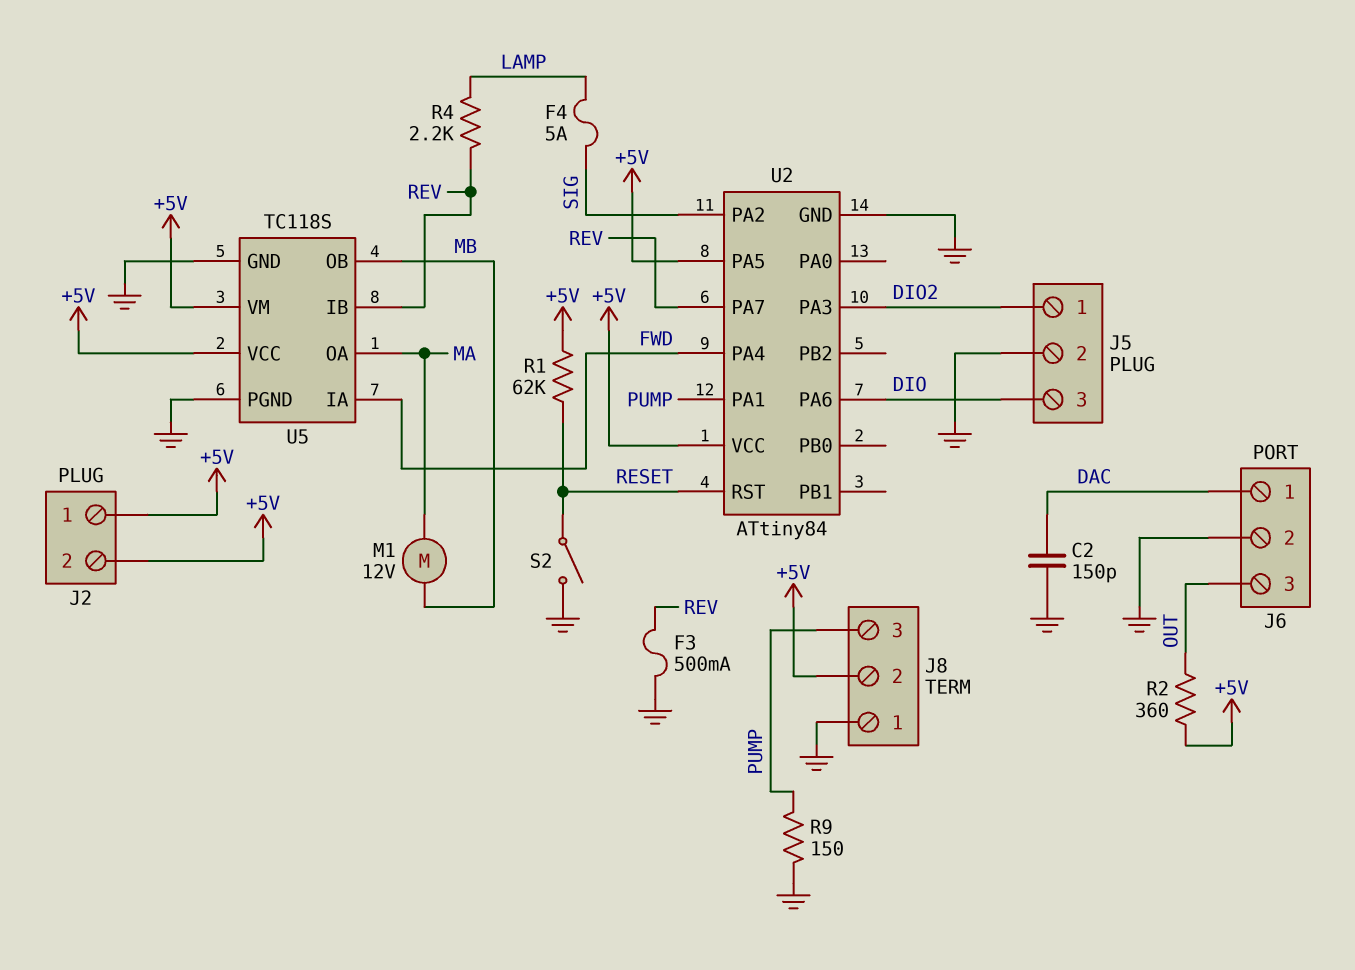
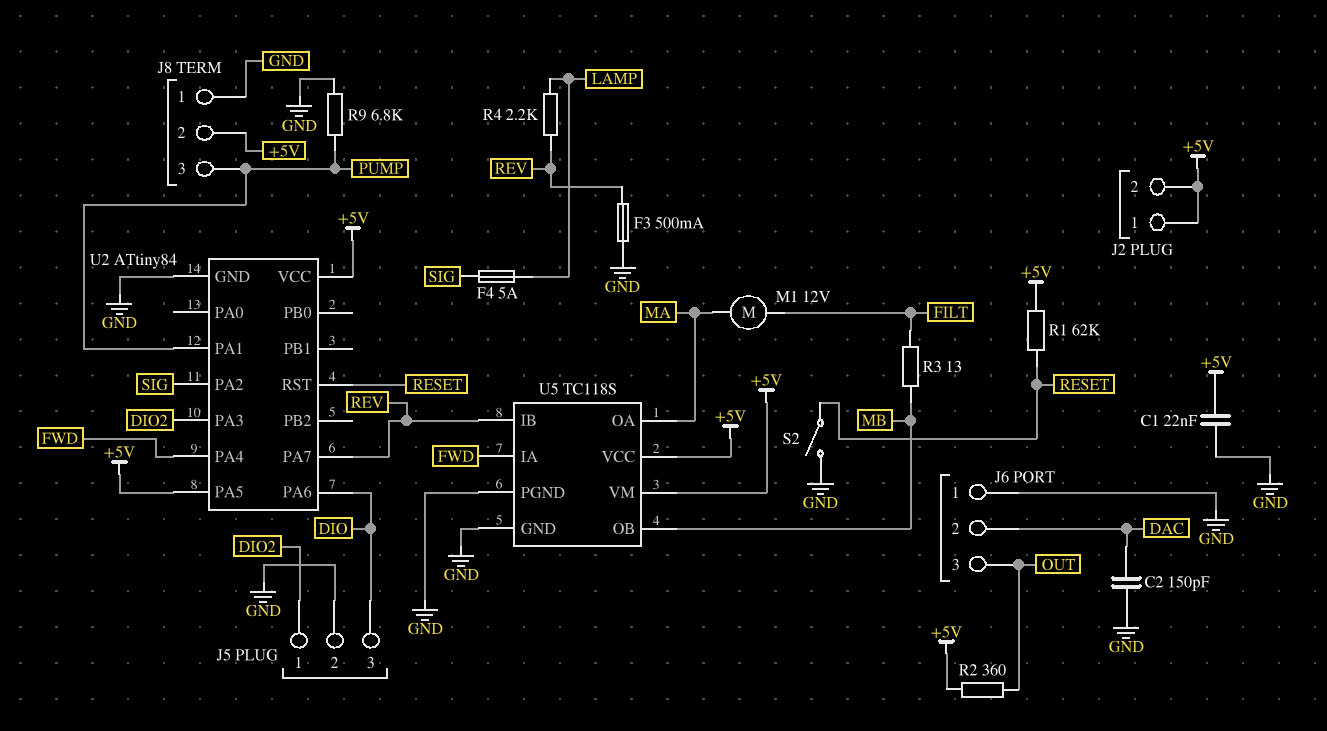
C1: none -> 22nF (+5V, GND)
J6 pin 1: DAC -> GND
J6 pin 2: GND -> DAC
M1: motor 12V (MA, MB) -> motor 12V (FILT, MA)
R3: none -> 13 (FILT, MB)
R9: 150 (GND, PUMP) -> 6.8k (GND, PUMP)

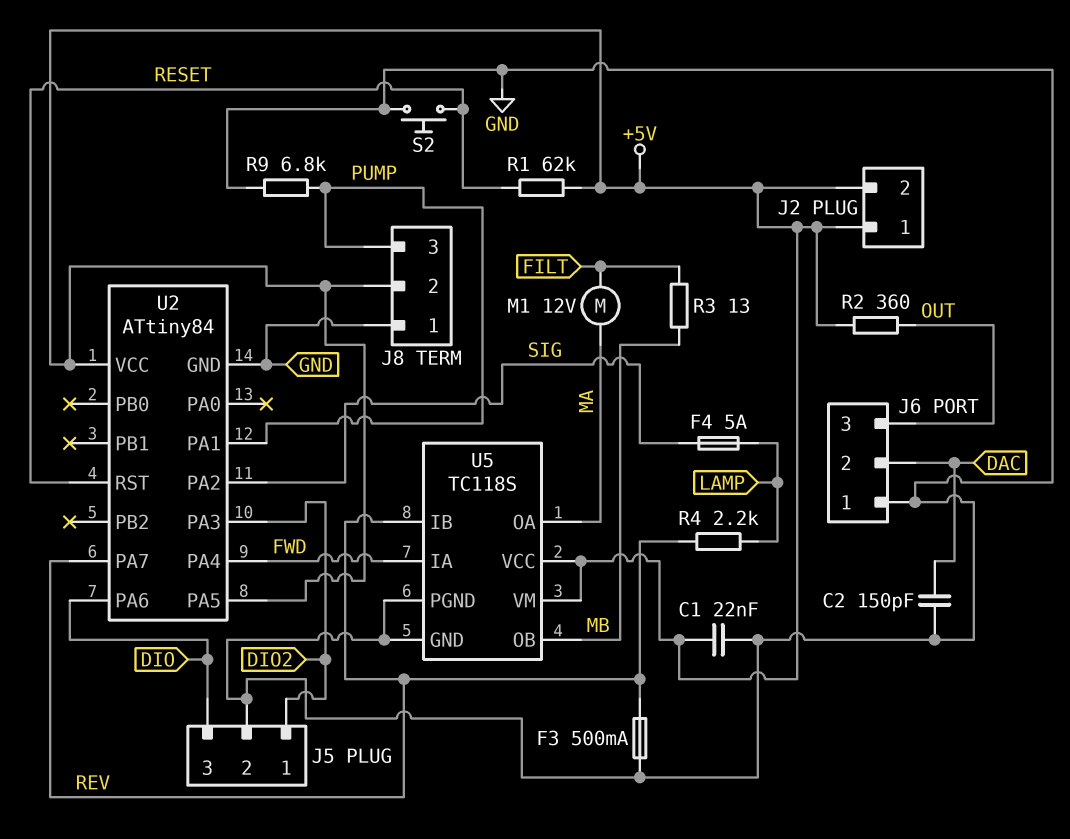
S2: switch (GND, RESET) -> button (GND, RESET)

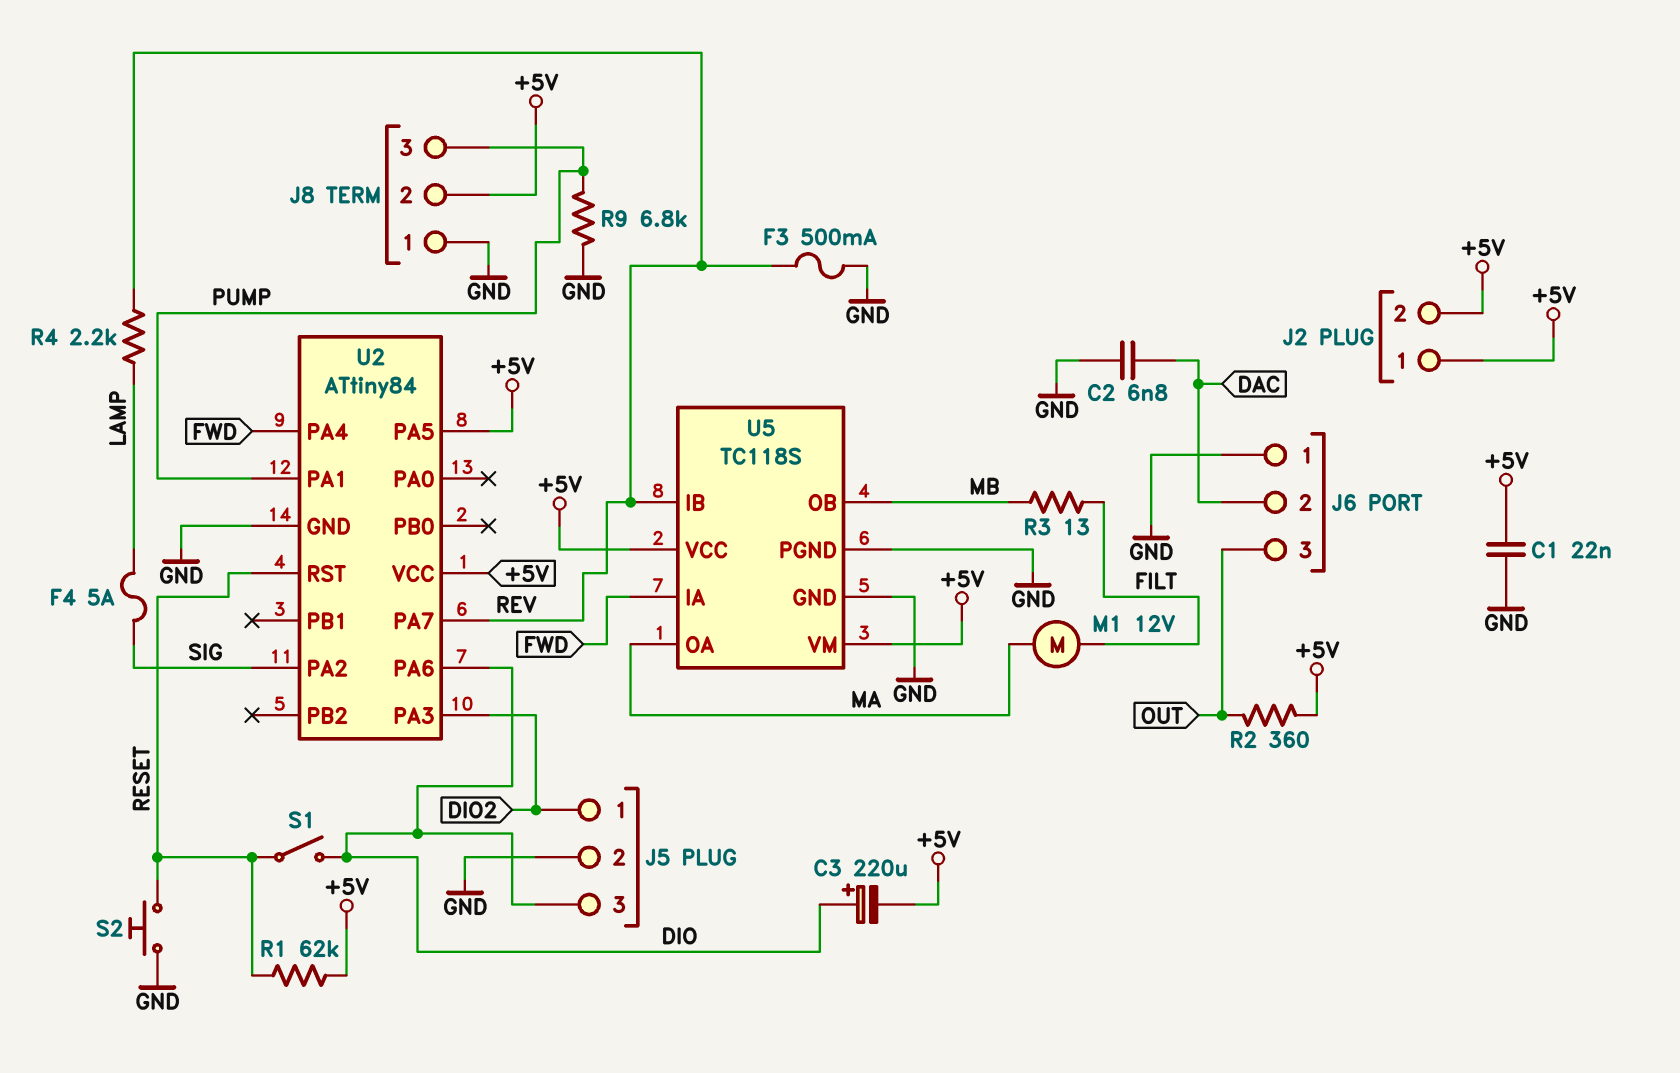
C2: 150pF (DAC, GND) -> 6.8nF (DAC, GND)
C3: none -> 220uF (plus DIO, minus +5V)
S1: none -> switch (DIO, RESET)

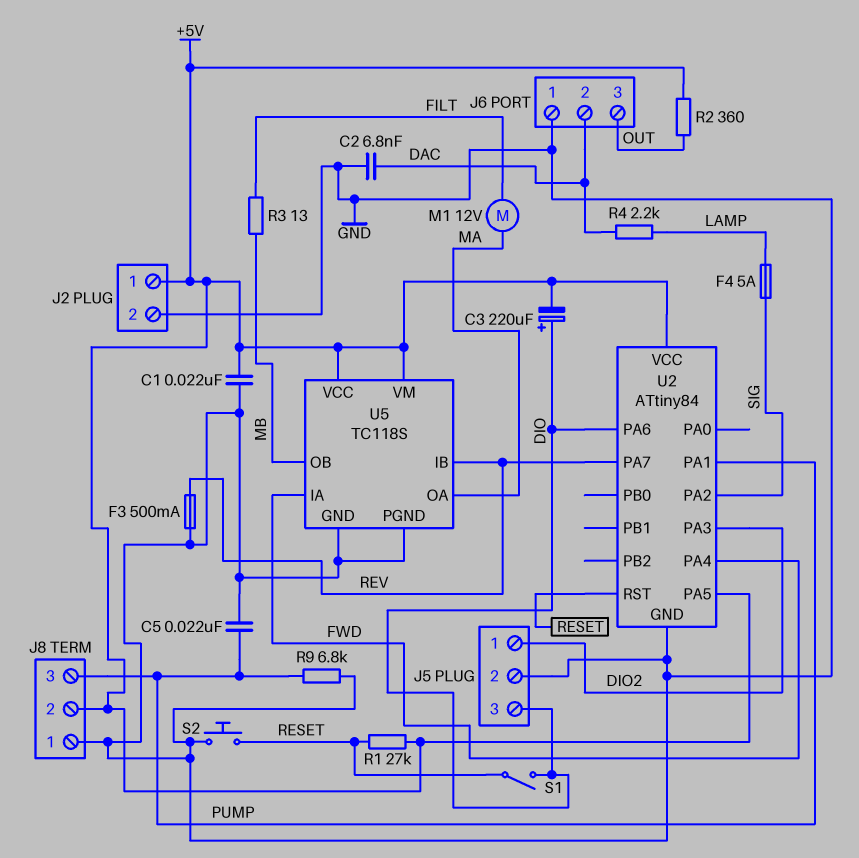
C5: none -> 22nF (GND, PUMP)
J2 pin 2: +5V -> GND
R1: 62k (+5V, RESET) -> 27k (+5V, RESET)
R4: 2.2k (LAMP, REV) -> 2.2k (DAC, LAMP)

